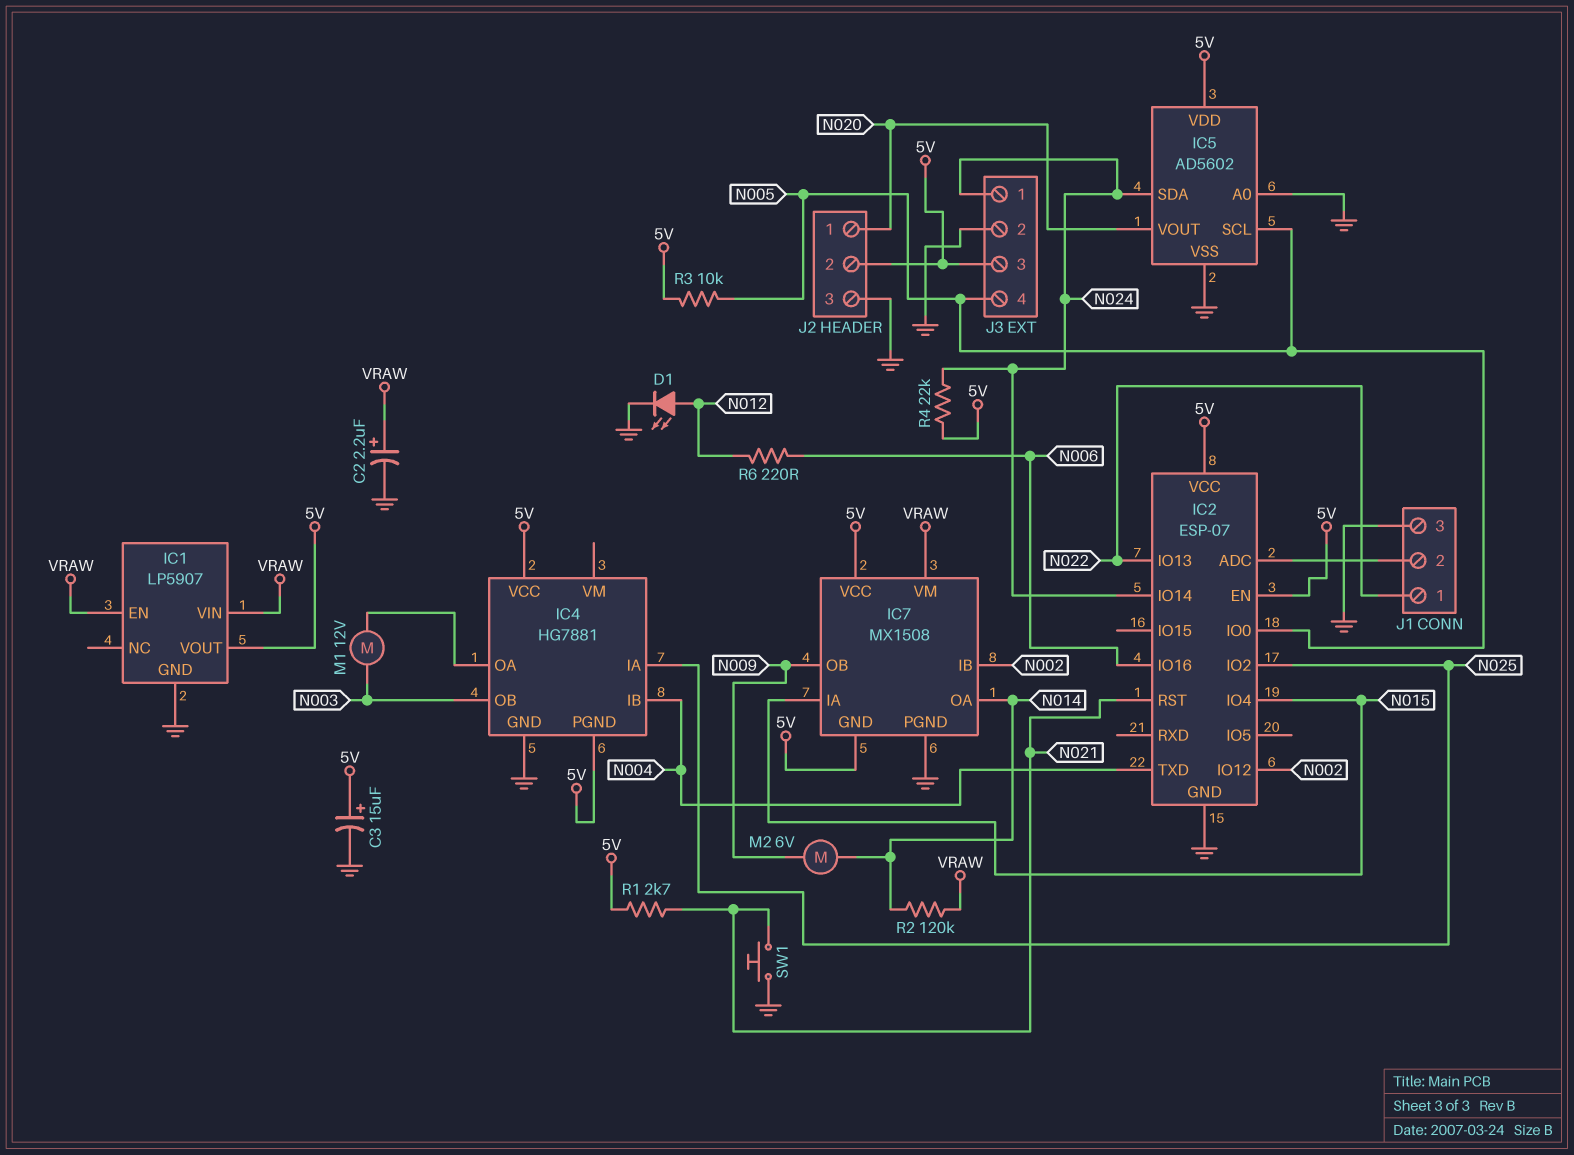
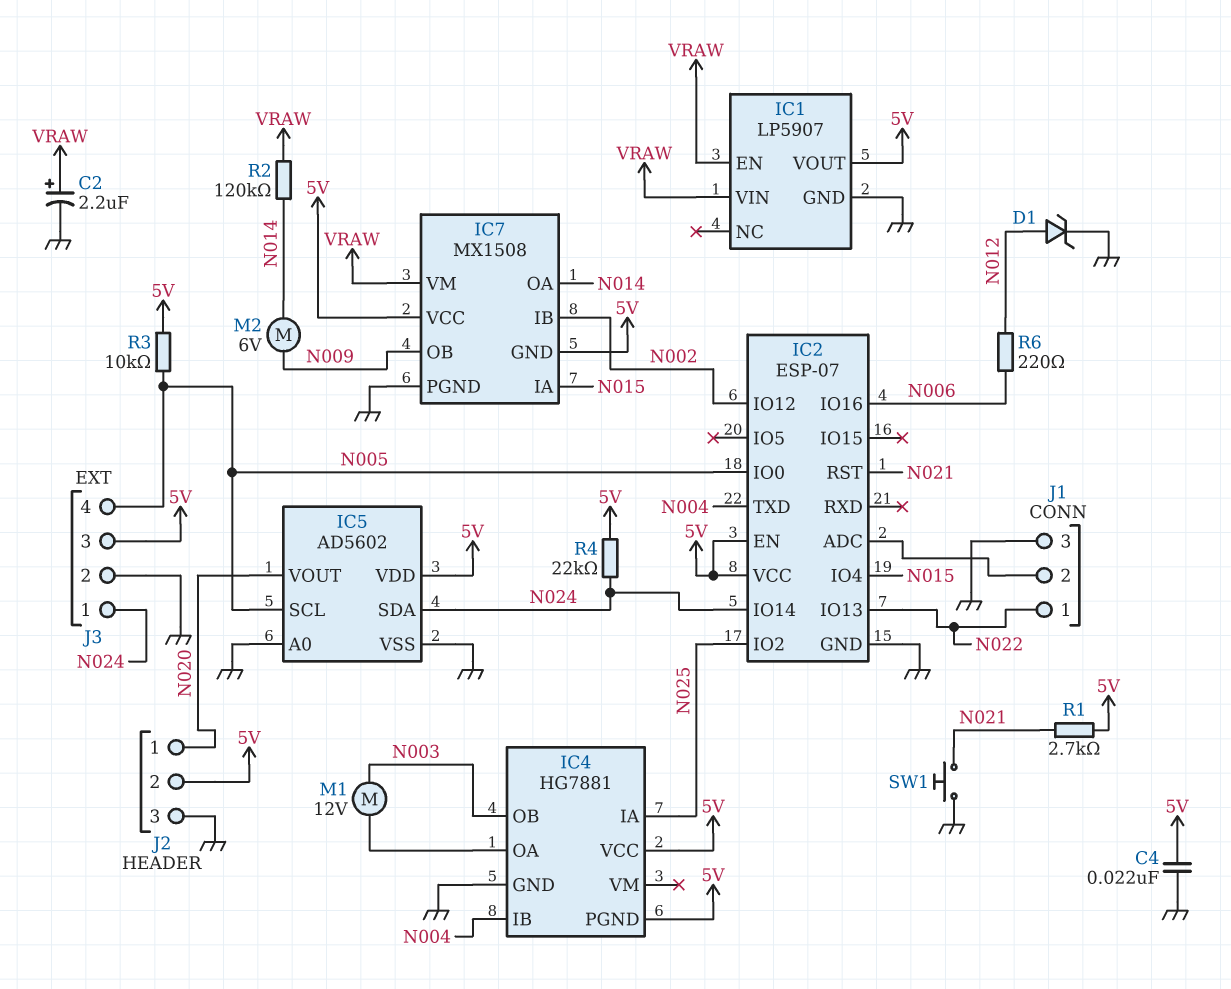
C3: 15uF (plus 5V, minus GND) -> none
C4: none -> 22nF (5V, GND)
D1: LED (A N012, K GND) -> zener (A N012, K GND)

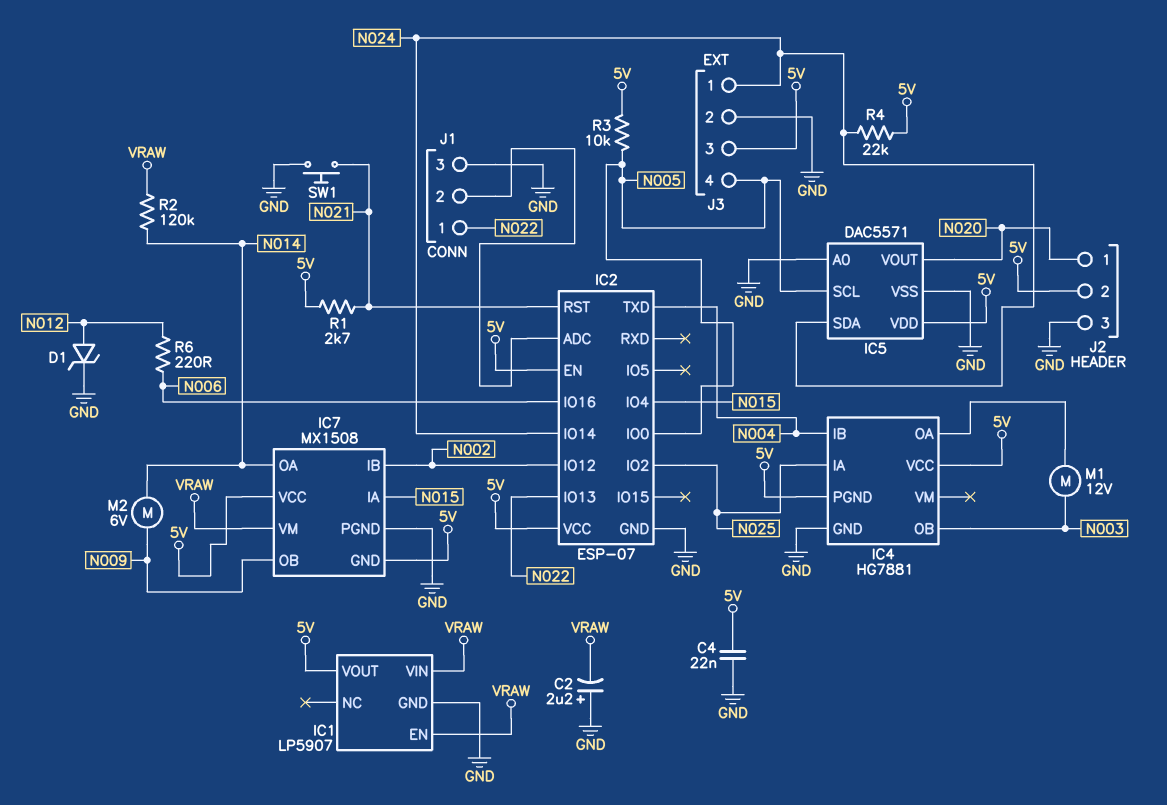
C2: 2.2uF (plus VRAW, minus GND) -> 2.2uF (plus GND, minus VRAW)
IC5: AD5602 -> DAC5571

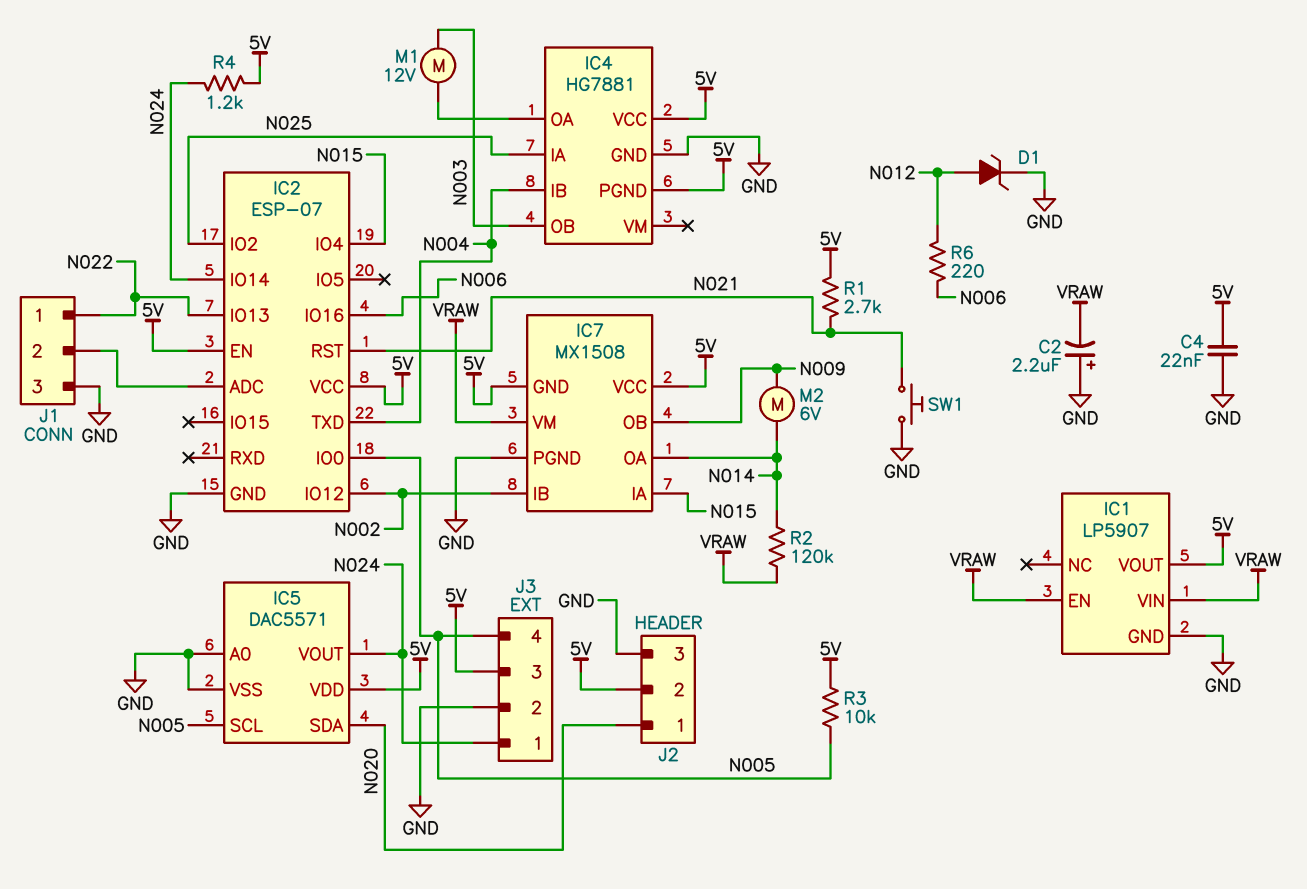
IC5 pin SDA: N024 -> N020
IC5 pin VOUT: N020 -> N024
R4: 22k (5V, N024) -> 1.2k (5V, N024)

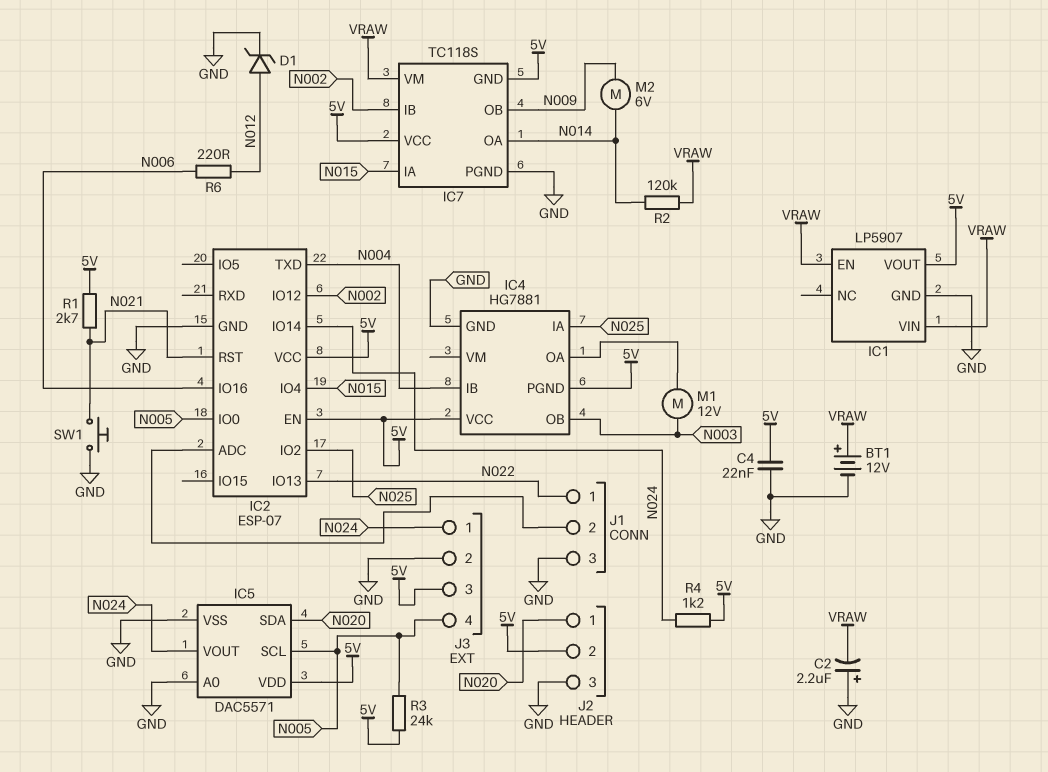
BT1: none -> 12V (plus VRAW, minus GND)
IC7: MX1508 -> TC118S
R3: 10k (5V, N005) -> 24k (5V, N005)

